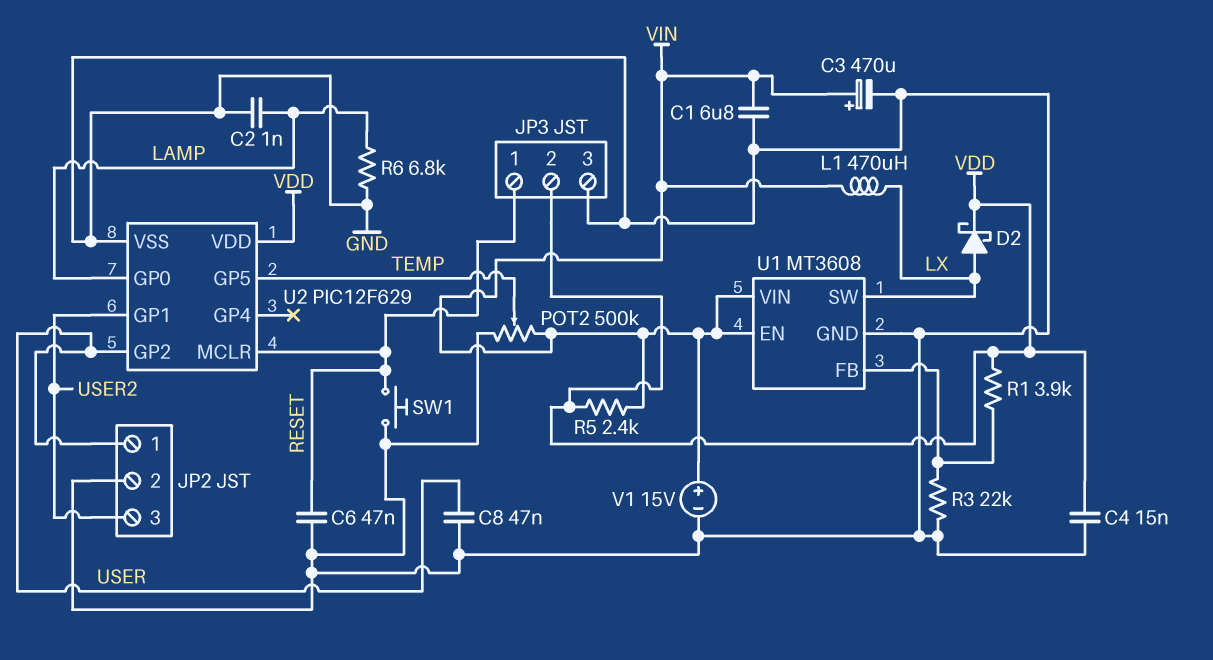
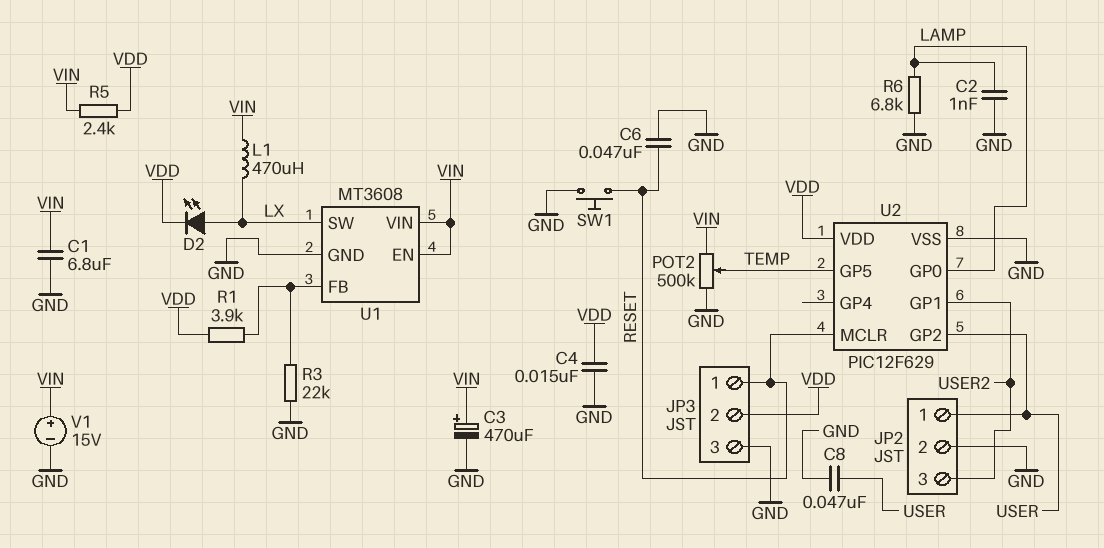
D2: schottky (A LX, K VDD) -> LED (A LX, K VDD)

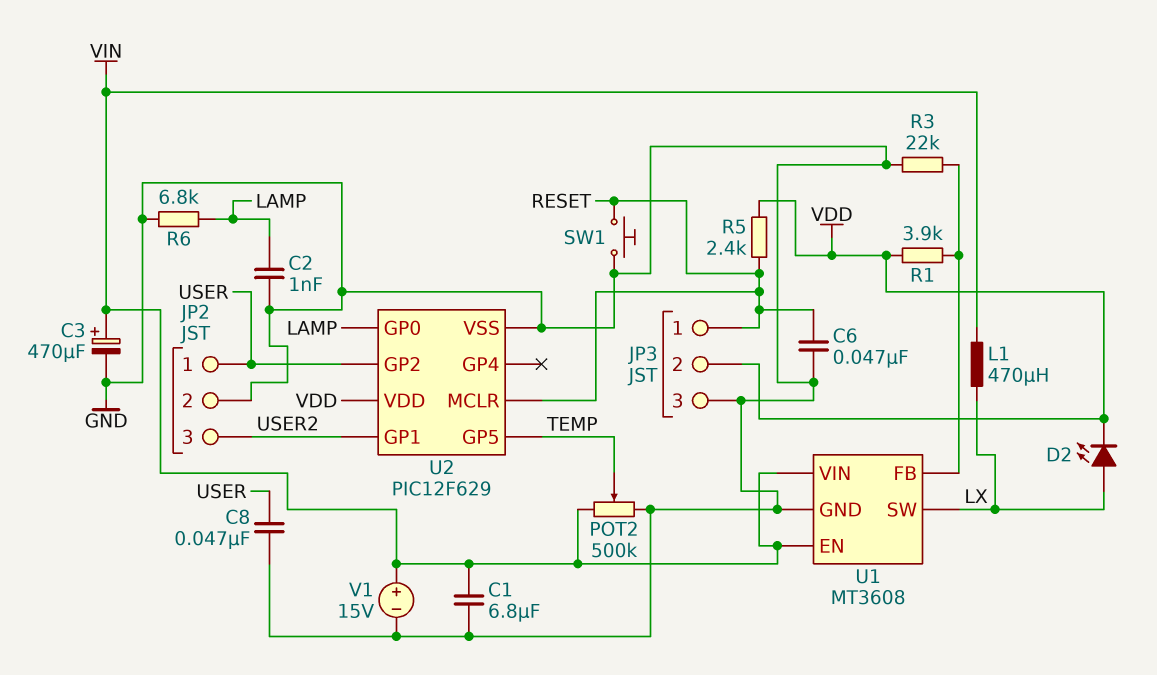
C4: 15nF (GND, VDD) -> none
R5: 2.4k (VDD, VIN) -> 2.4k (RESET, VDD)

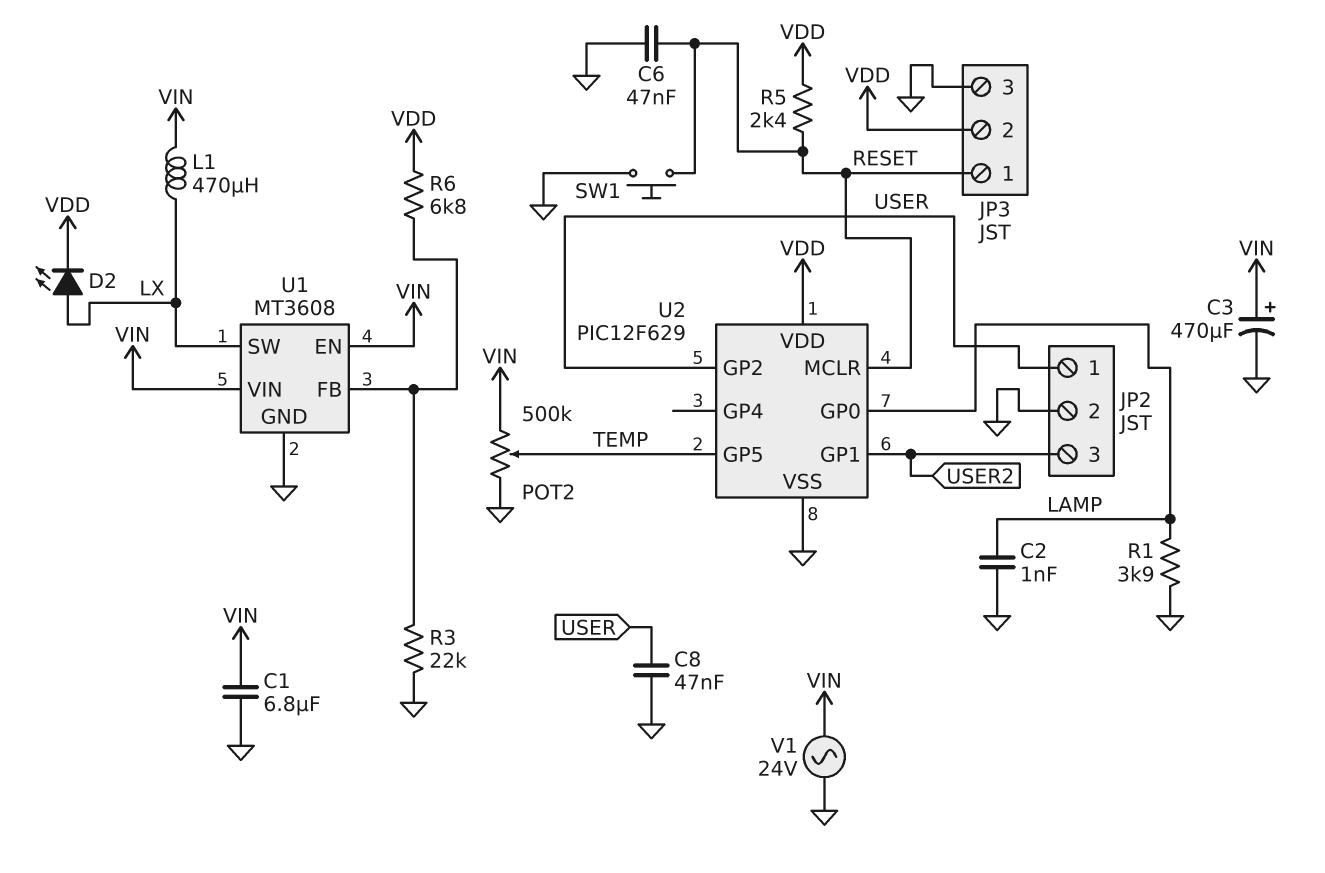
R1: 3.9k (U1/FB, VDD) -> 3.9k (GND, LAMP)
R6: 6.8k (GND, LAMP) -> 6.8k (U1/FB, VDD)
V1: 15V (plus VIN, minus GND) -> AC 24V (GND, VIN)

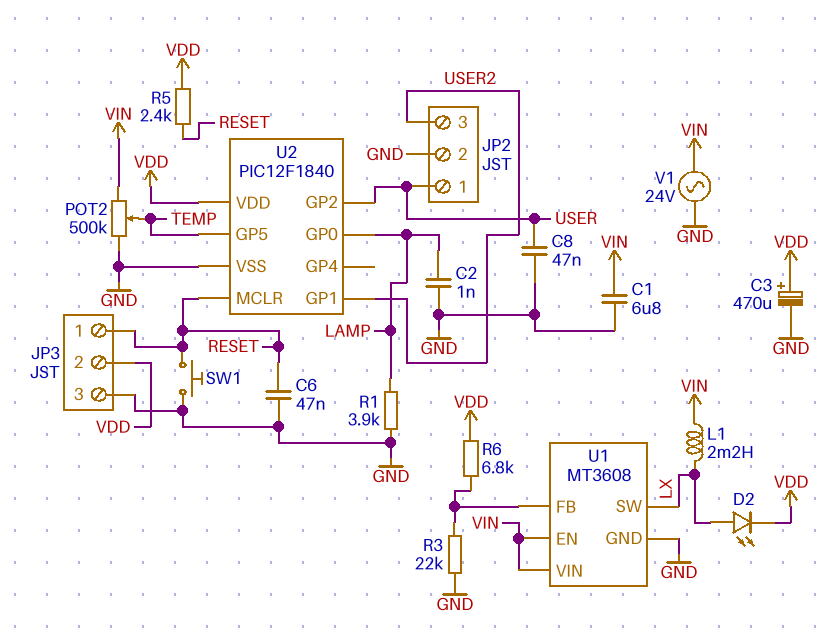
C3: 470uF (plus VIN, minus GND) -> 470uF (plus VDD, minus GND)
L1: 470uH (LX, VIN) -> 2.2mH (LX, VIN)
U2: PIC12F629 -> PIC12F1840

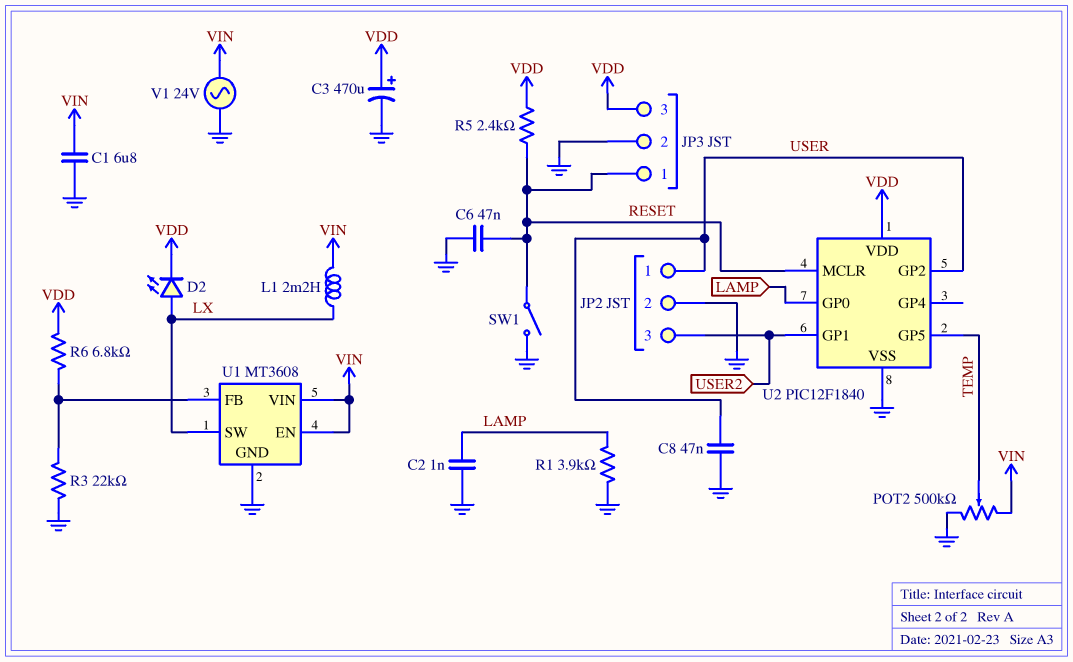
JP3 pin 2: VDD -> GND
JP3 pin 3: GND -> VDD
SW1: button (GND, RESET) -> switch (GND, RESET)

